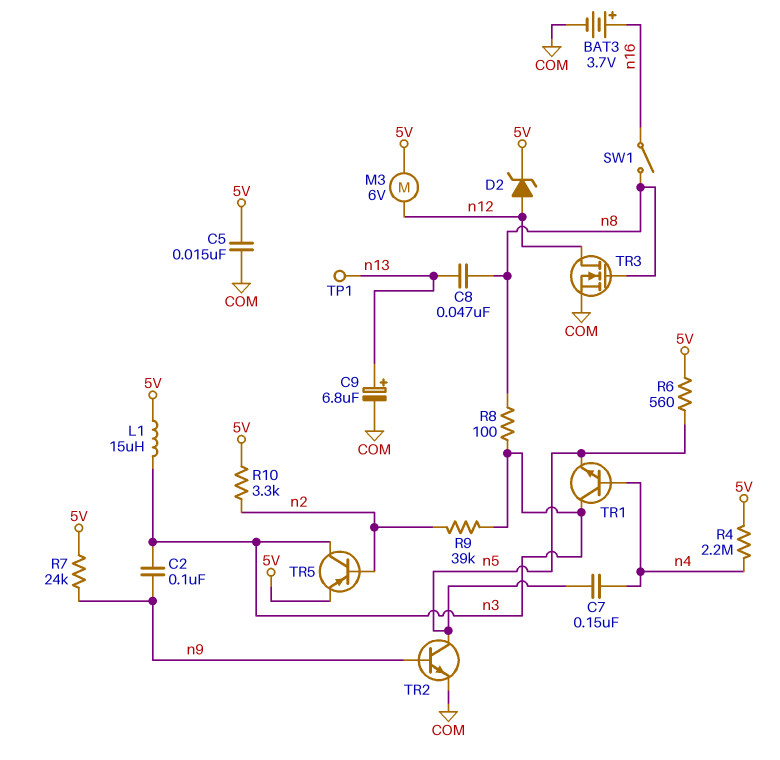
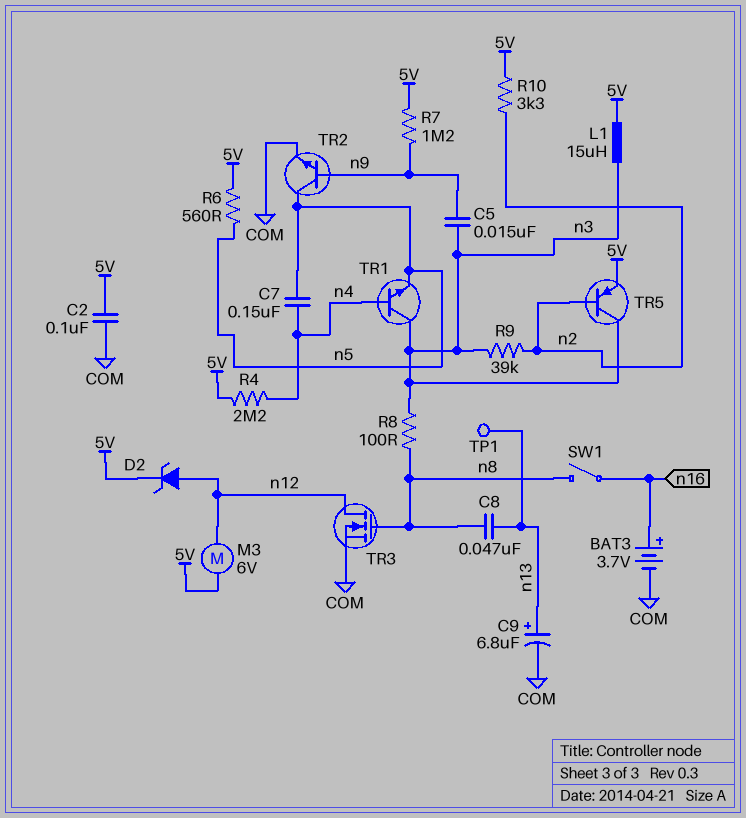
C2: 100nF (n3, n9) -> 100nF (5V, COM)
C5: 15nF (5V, COM) -> 15nF (n3, n9)
R7: 24k (5V, n9) -> 1.2M (5V, n9)

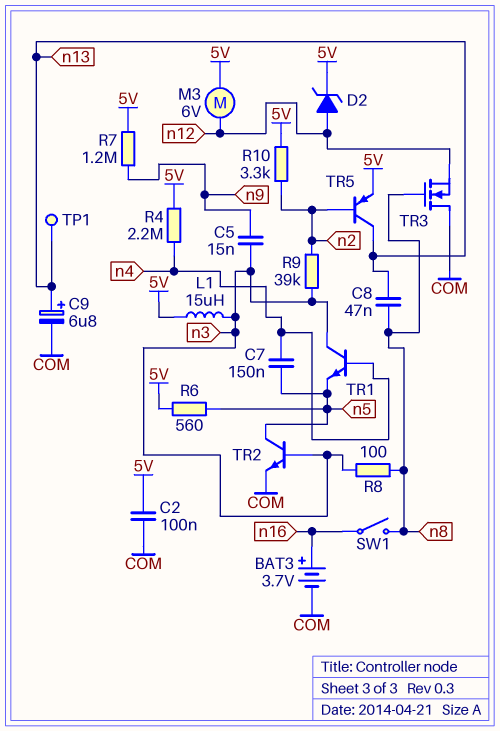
TR2: NPN (B n9, C n5, E COM) -> NPN (B n3, C n5, E COM)
TR3: NMOS (G n8, D n12, S COM) -> NMOS (G n8, D COM, S n12)
TR5: PNP (B n2, C n3, E 5V) -> PNP (B n2, C n13, E 5V)

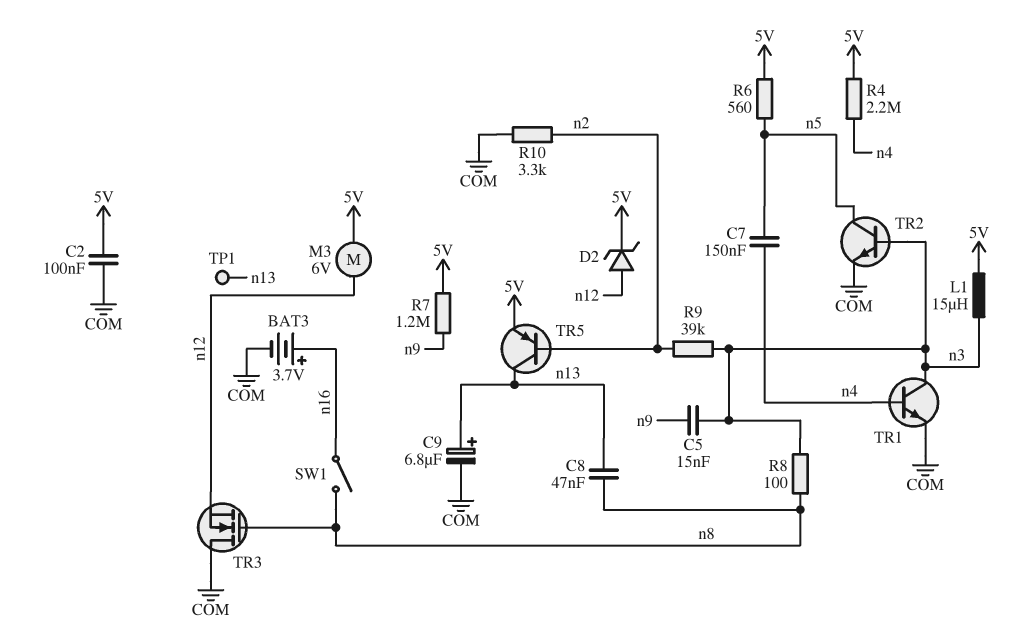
R10: 3.3k (5V, n2) -> 3.3k (COM, n2)
TR1: NPN (B n4, C n3, E n5) -> NPN (B n4, C n3, E COM)

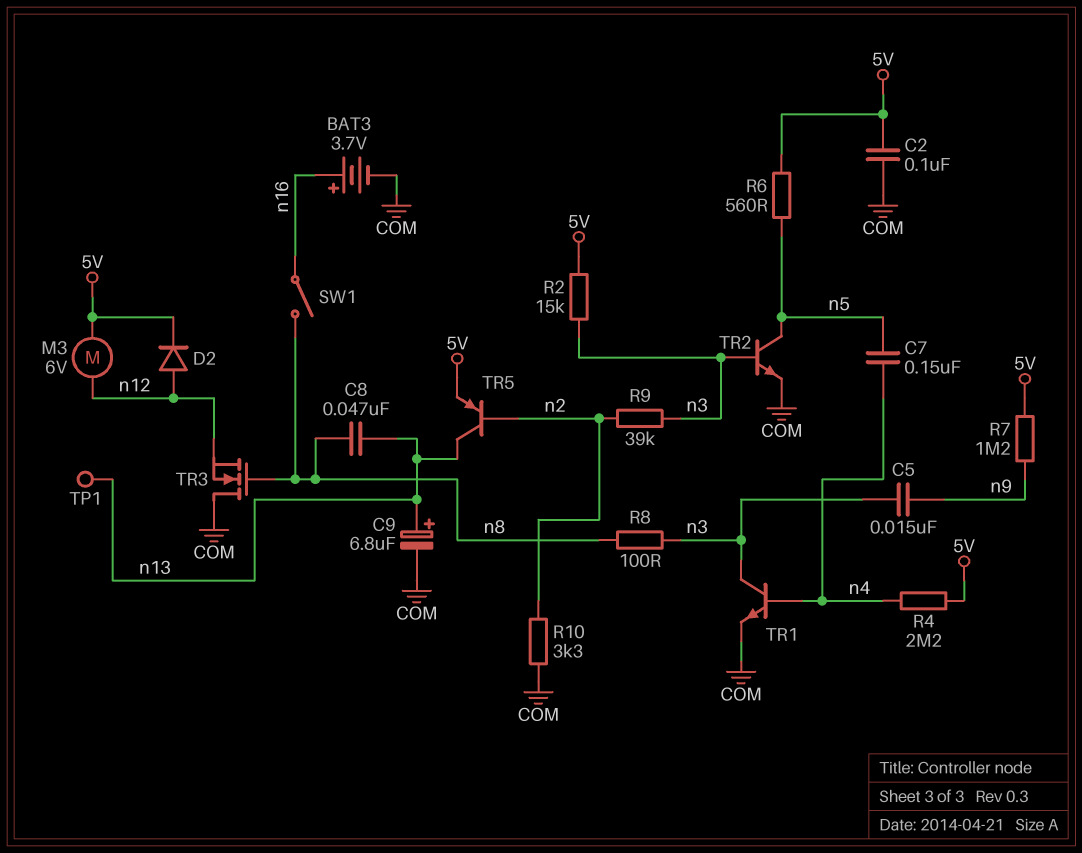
D2: zener (A n12, K 5V) -> diode (A n12, K 5V)
L1: 15uH (5V, n3) -> none
R2: none -> 15k (5V, n3)

